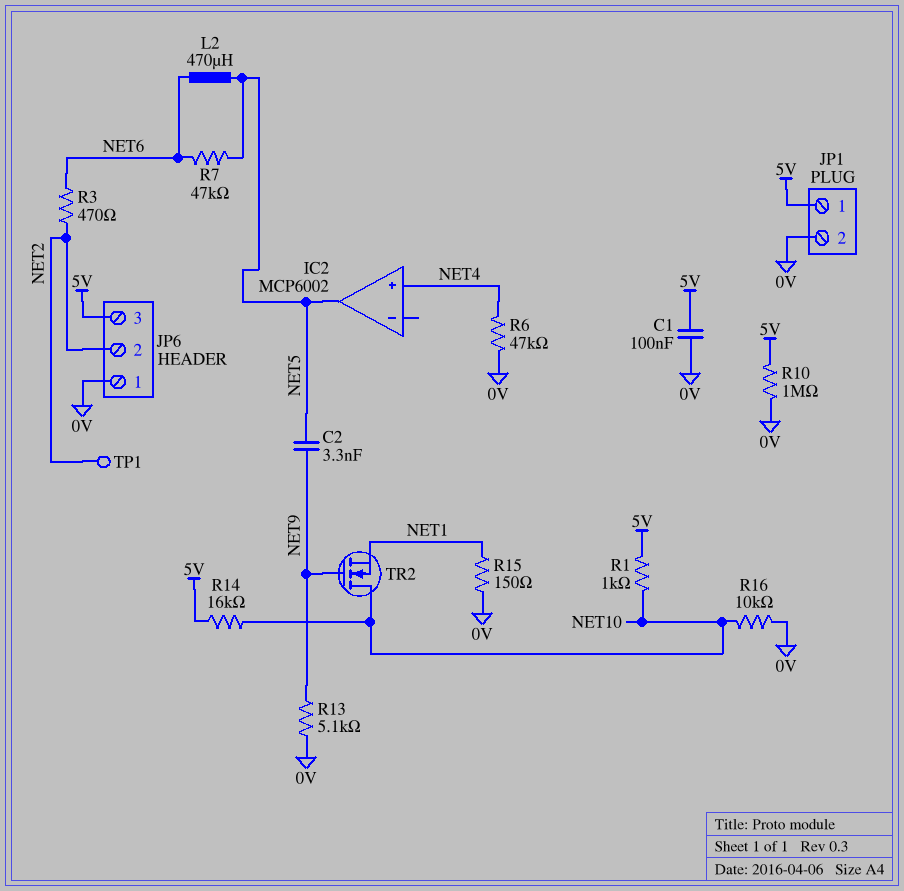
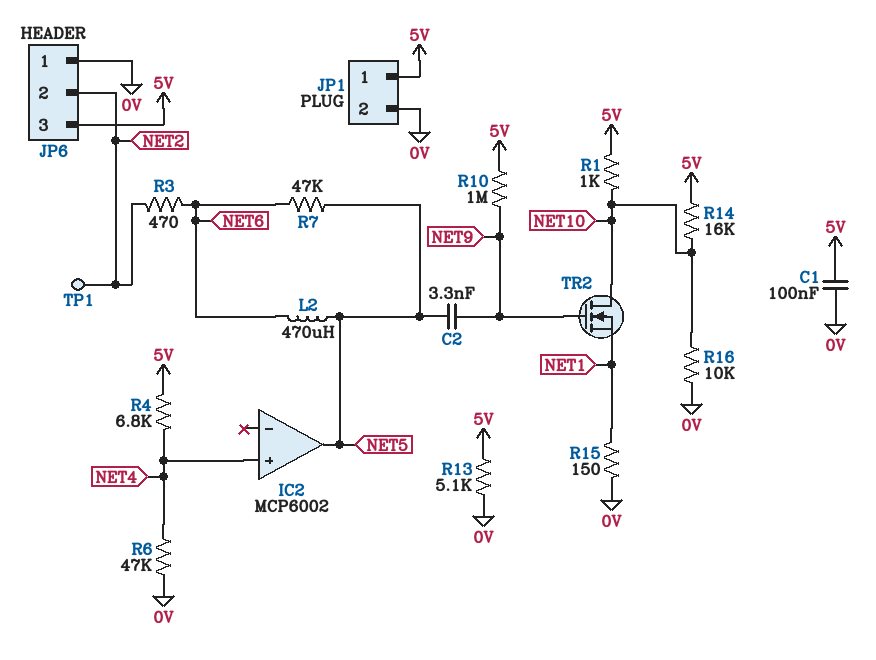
R4: none -> 6.8k (5V, NET4)
R10: 1M (0V, 5V) -> 1M (5V, NET9)
R13: 5.1k (0V, NET9) -> 5.1k (0V, 5V)

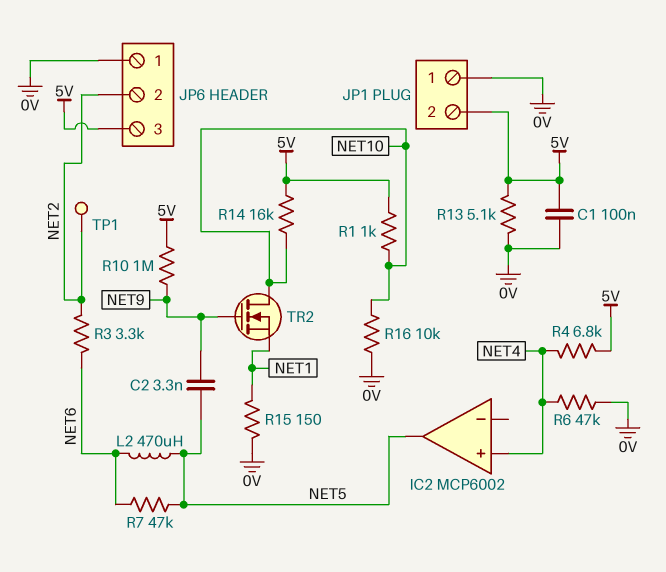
JP1 pin 1: 5V -> 0V
JP1 pin 2: 0V -> 5V
R3: 470 (NET2, NET6) -> 3.3k (NET2, NET6)

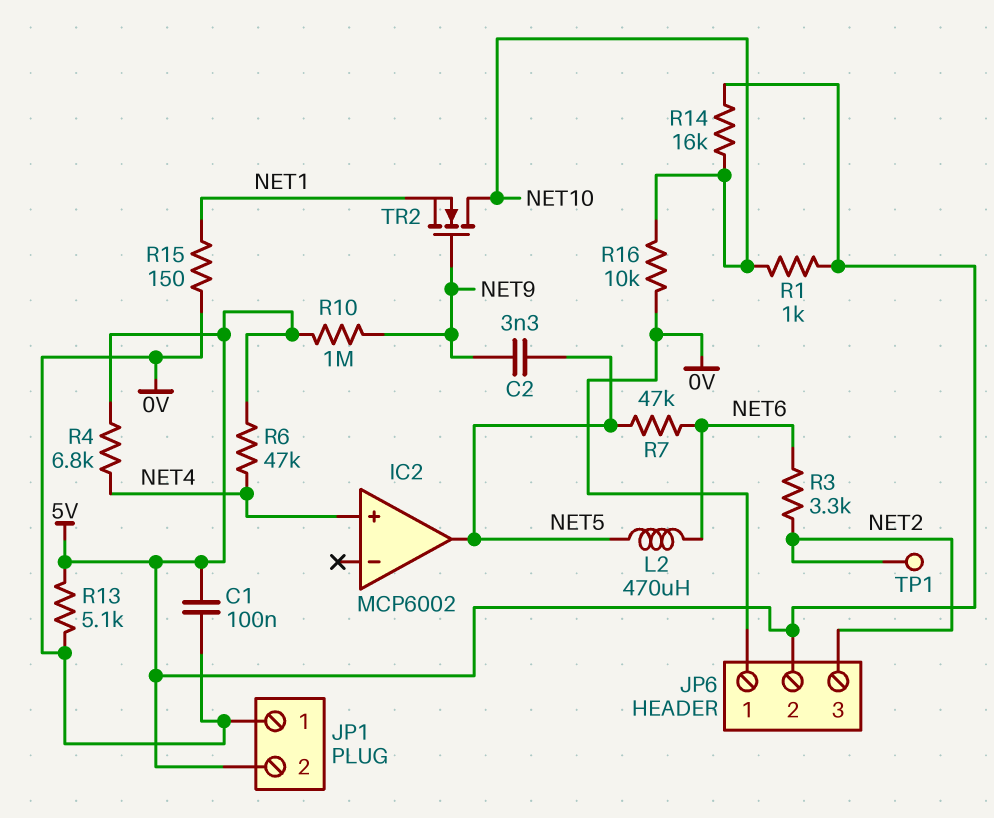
JP6 pin 2: NET2 -> 5V
JP6 pin 3: 5V -> NET2
R6: 47k (0V, NET4) -> 47k (5V, NET4)

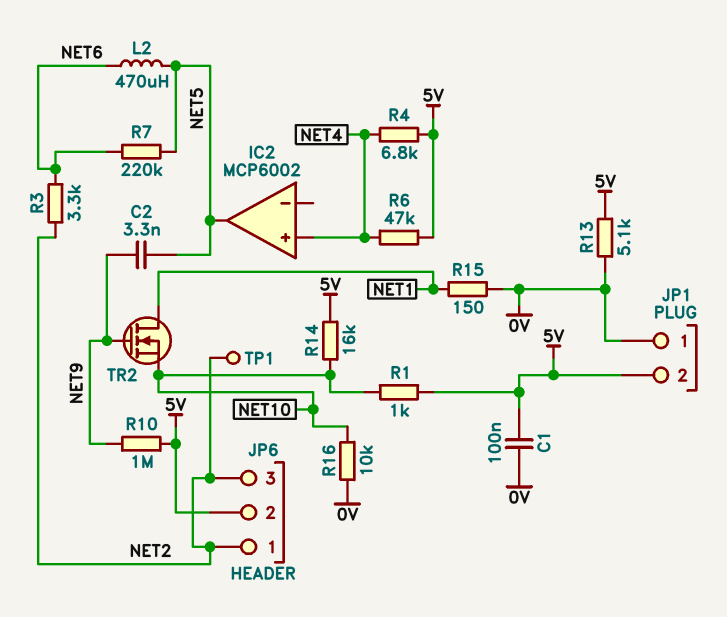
JP6 pin 1: 0V -> NET2
R7: 47k (NET5, NET6) -> 220k (NET5, NET6)
TR2: NMOS (G NET9, D NET10, S NET1) -> NMOS (G NET9, D NET1, S NET10)

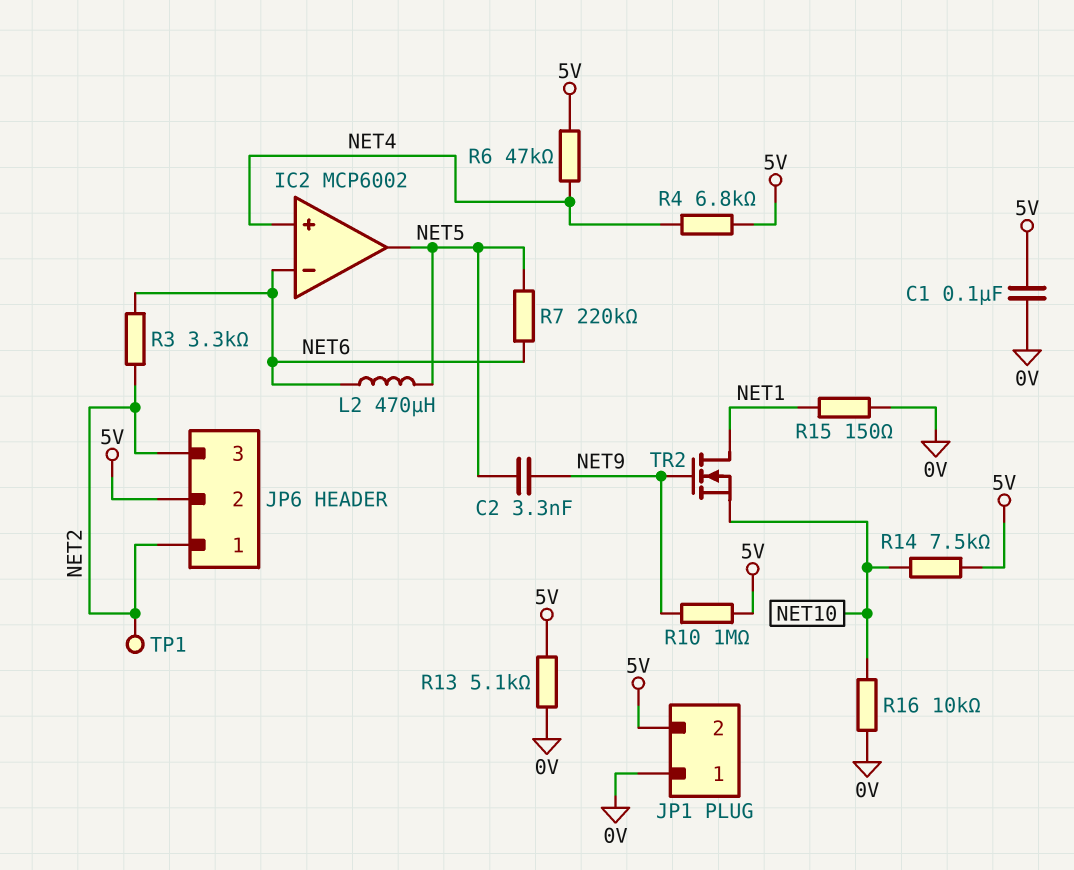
IC2 pin in-: none -> NET6
R1: 1k (5V, NET10) -> none
R14: 16k (5V, NET10) -> 7.5k (5V, NET10)

